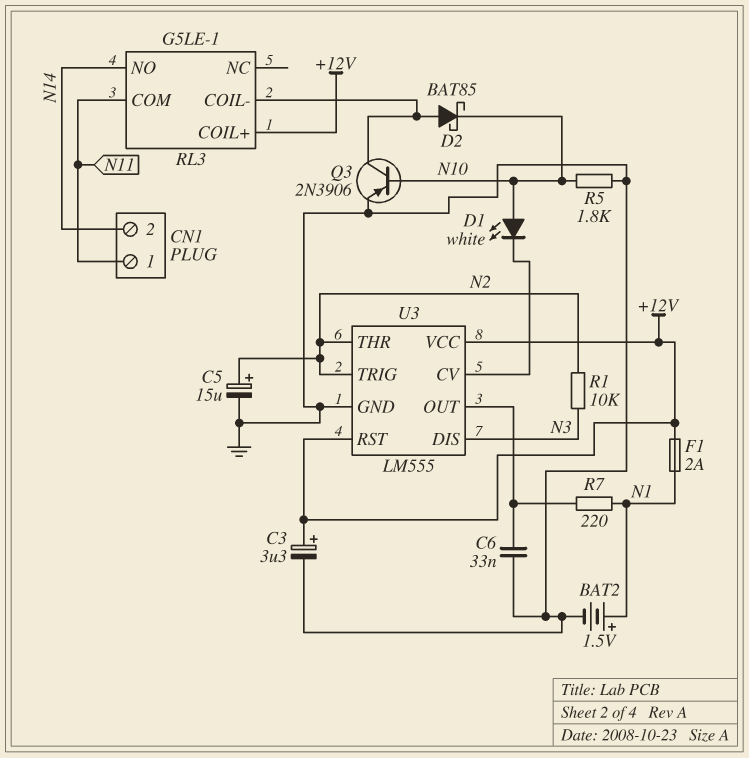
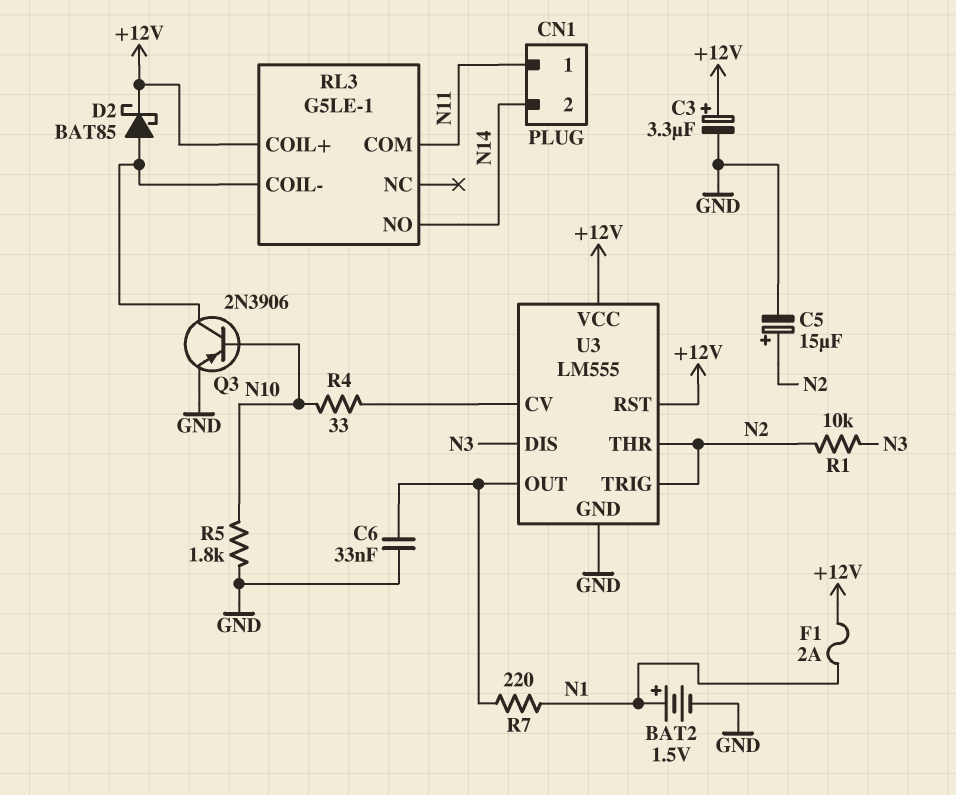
D1: LED white (A N10, K U3/CV) -> none
D2: schottky BAT85 (A RL3/COIL-, K N10) -> schottky BAT85 (A RL3/COIL-, K +12V)
R4: none -> 33 (N10, U3/CV)

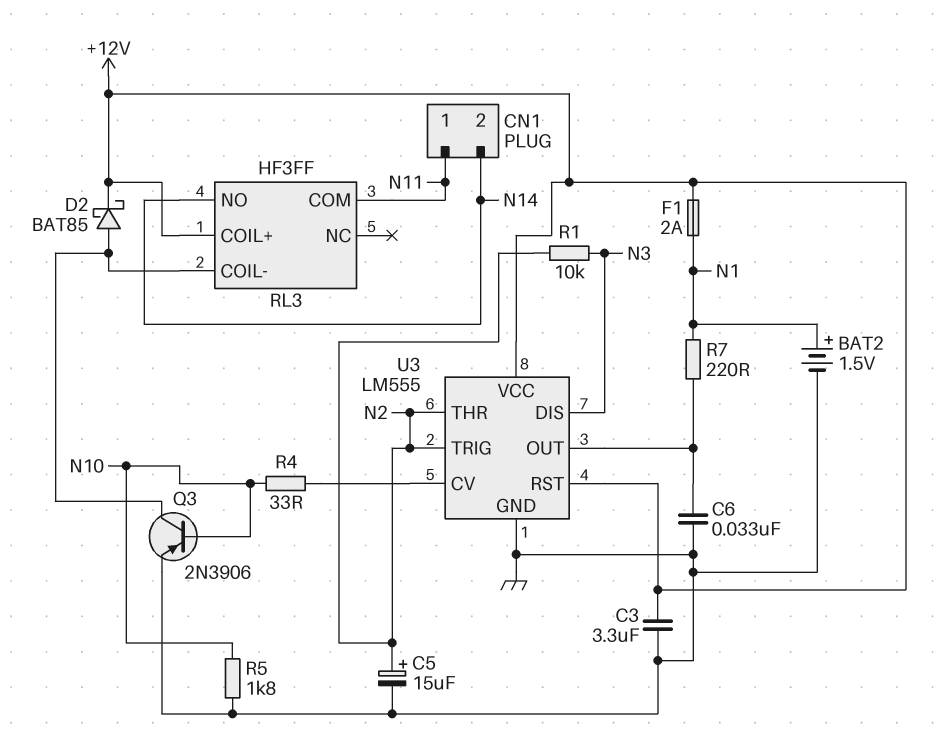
C3: 3.3uF (plus +12V, minus GND) -> 3.3uF (+12V, GND)
RL3: G5LE-1 -> HF3FF

